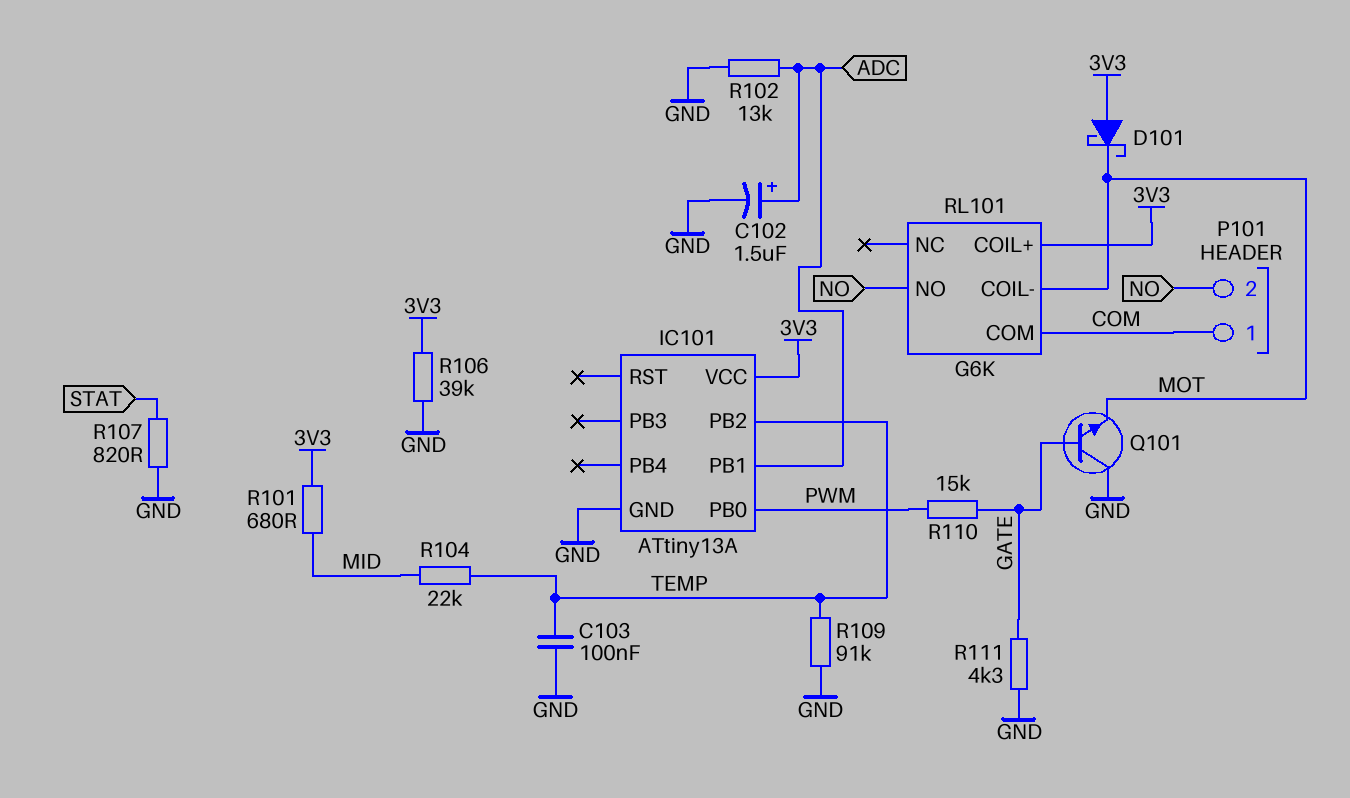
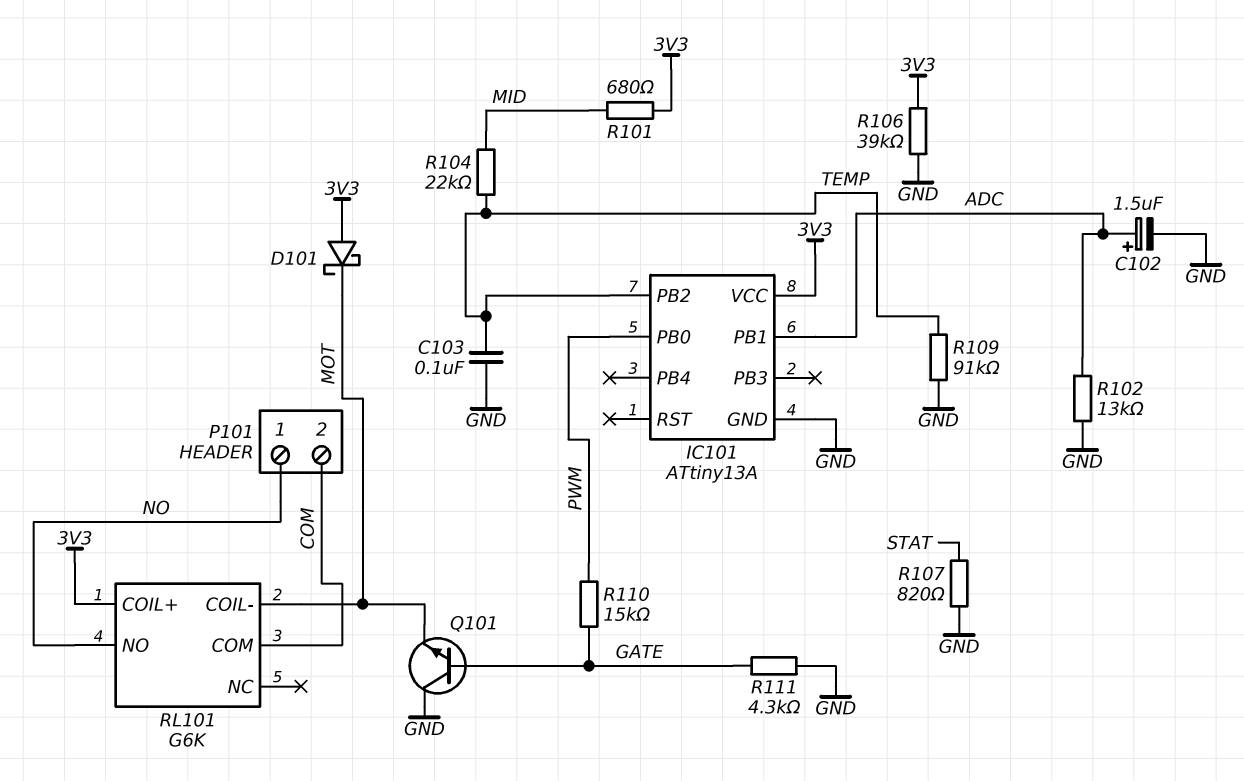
P101 pin 1: COM -> NO
P101 pin 2: NO -> COM

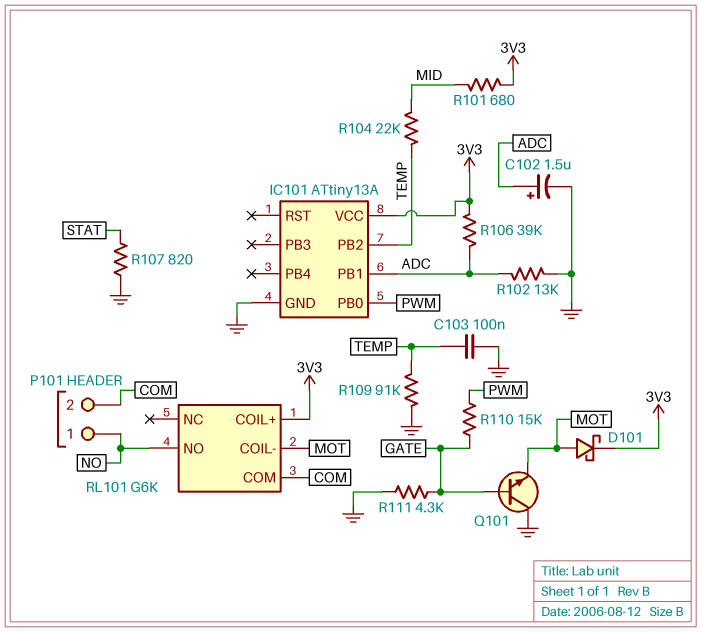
D101: schottky (A 3V3, K MOT) -> schottky (A MOT, K 3V3)
R106: 39k (3V3, GND) -> 39k (3V3, ADC)

